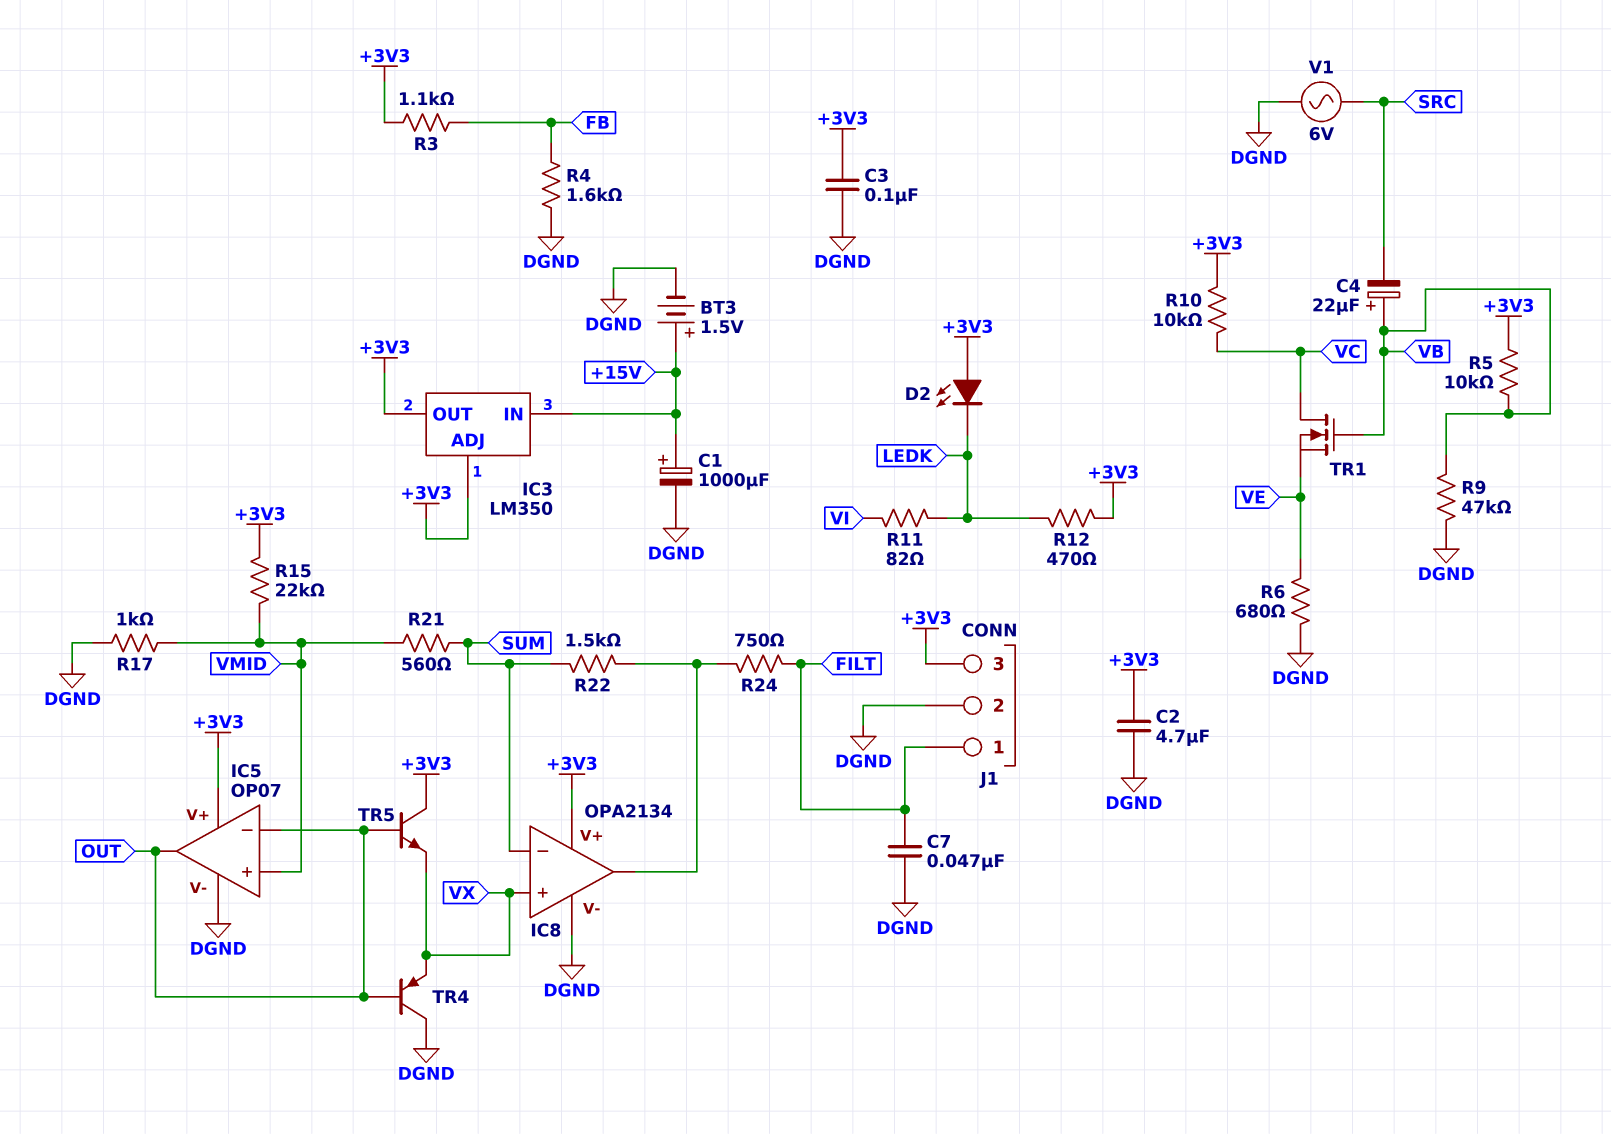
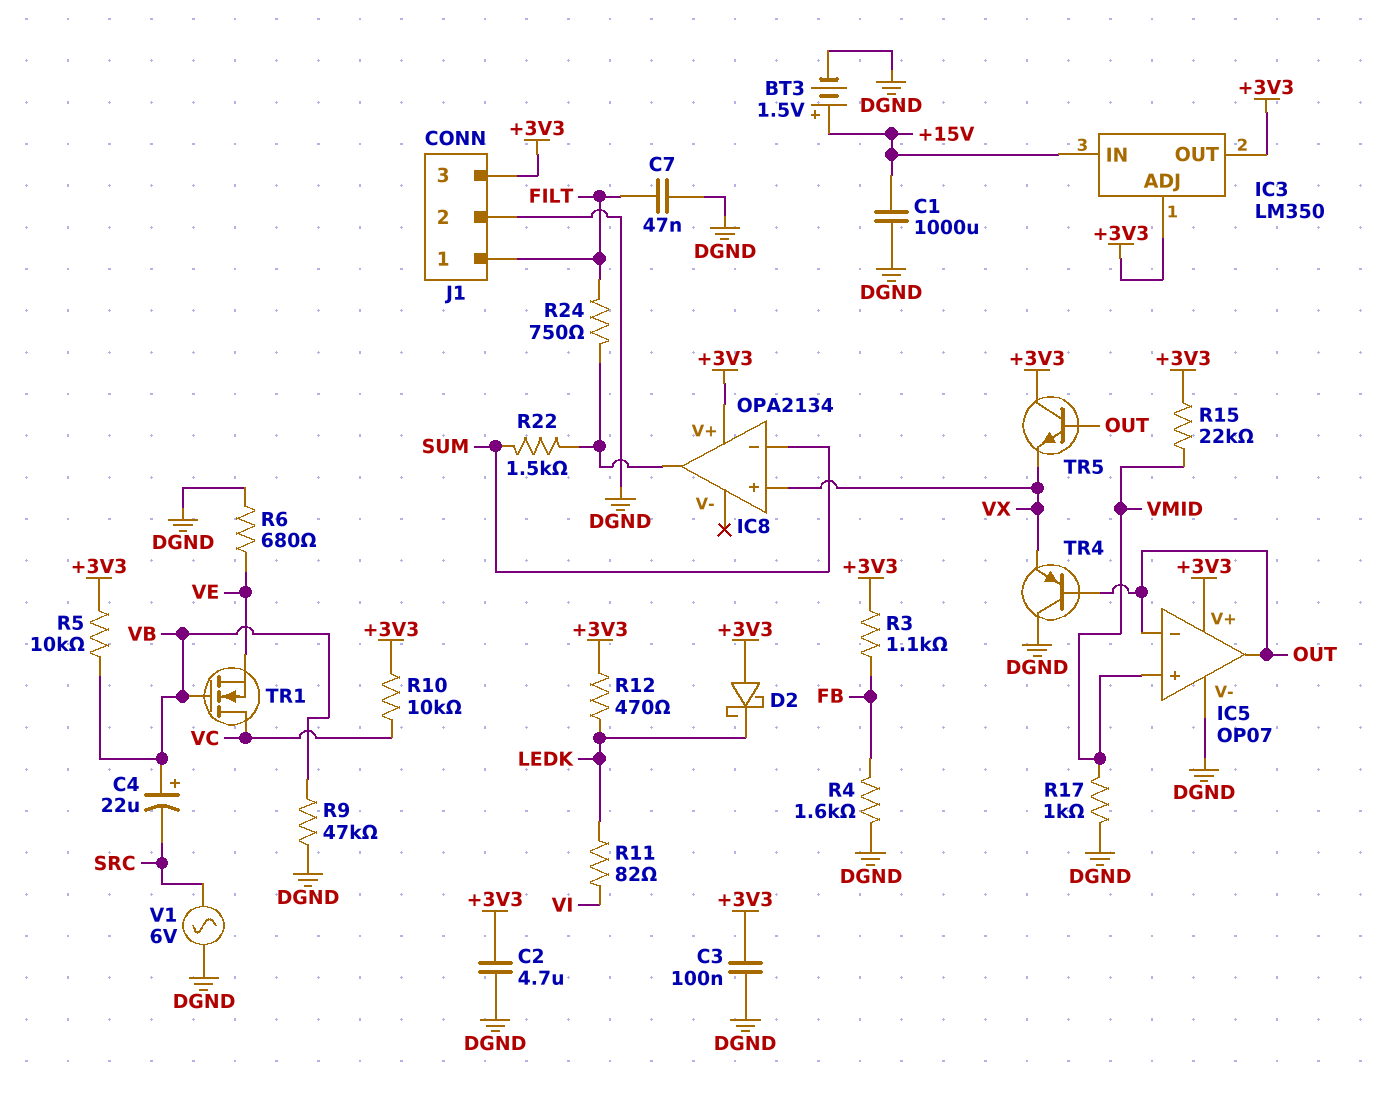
C1: 1000uF (plus +15V, minus DGND) -> 1000uF (+15V, DGND)
D2: LED (A +3V3, K LEDK) -> schottky (A +3V3, K LEDK)
IC8 pin V-: DGND -> none
R21: 560 (SUM, VMID) -> none

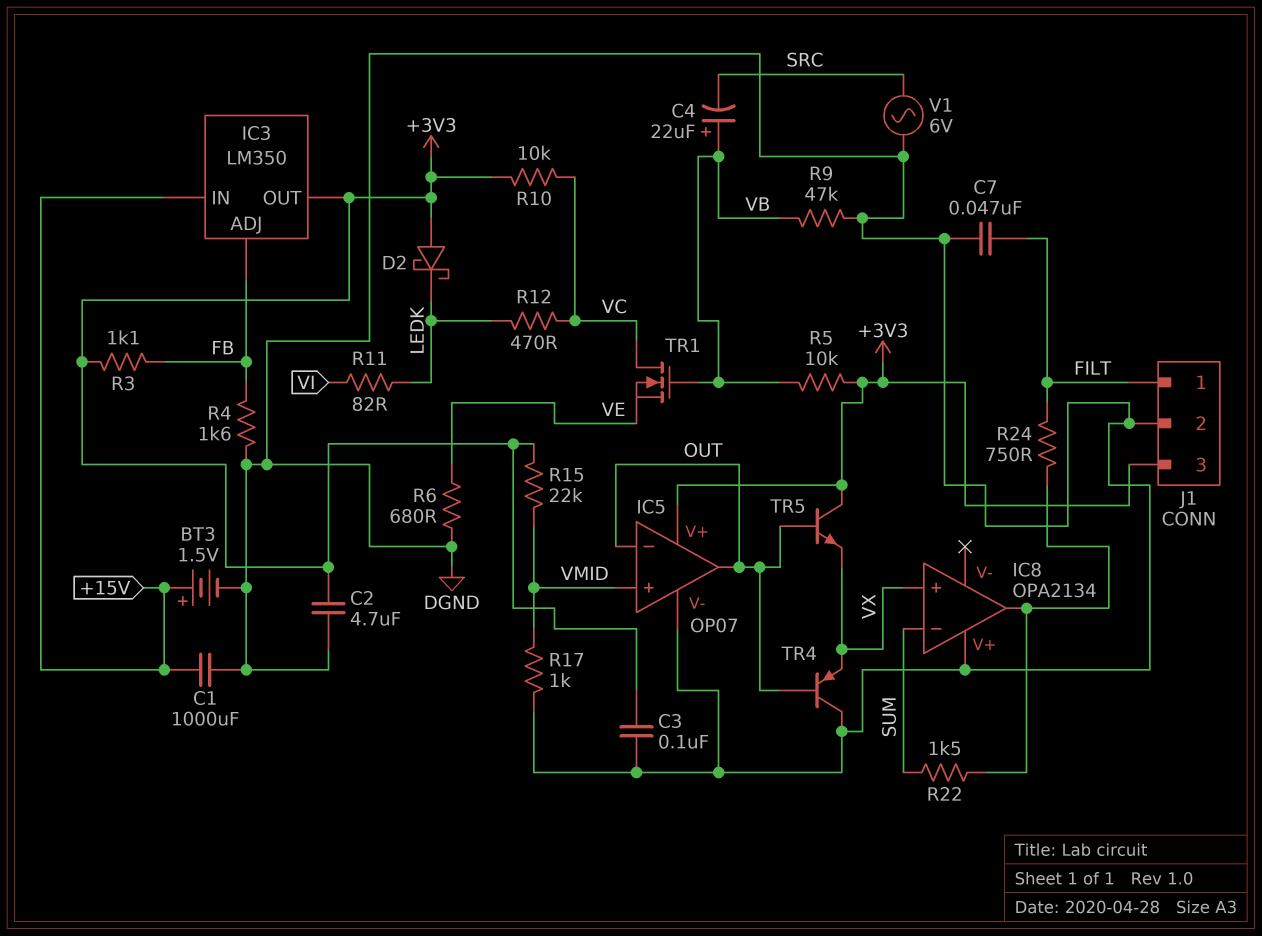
IC3 pin ADJ: +3V3 -> FB
IC8 pin V+: +3V3 -> DGND
R12: 470 (+3V3, LEDK) -> 470 (LEDK, VC)

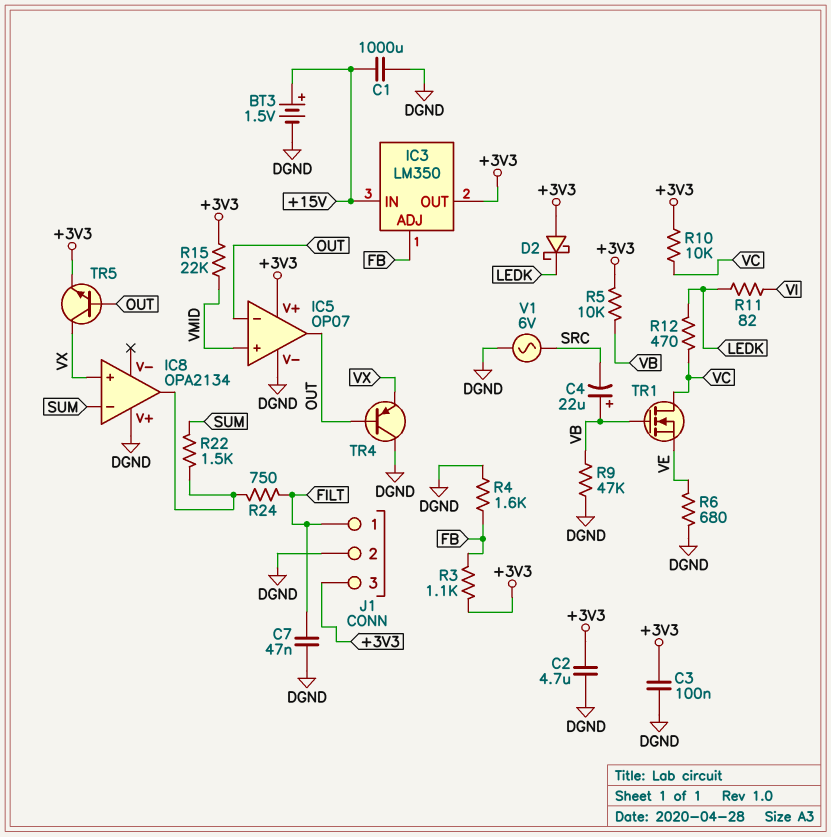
R17: 1k (DGND, VMID) -> none
TR5: NPN (B OUT, C +3V3, E VX) -> NPN (B OUT, C VX, E +3V3)

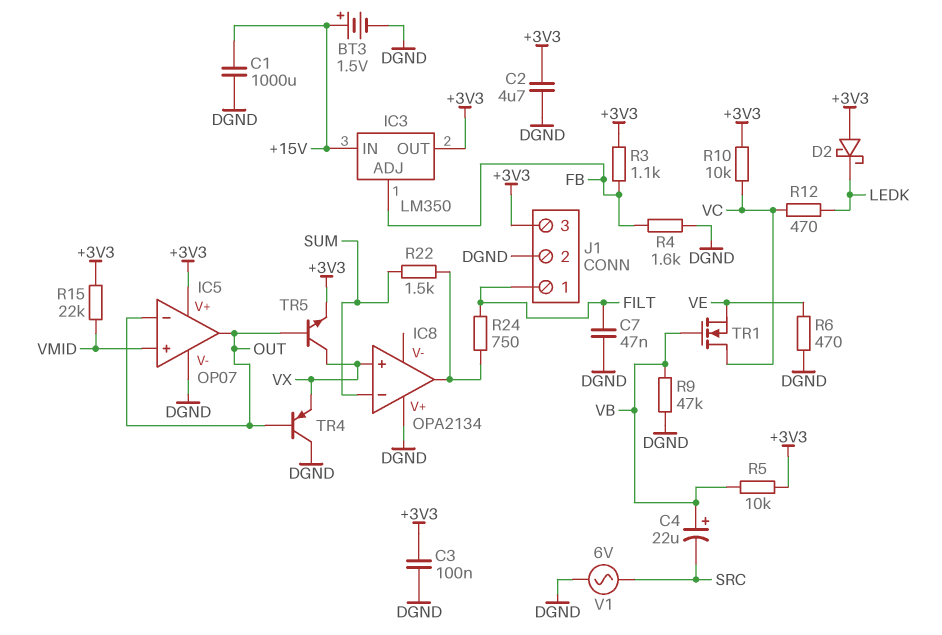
R6: 680 (DGND, VE) -> 470 (DGND, VE)
R11: 82 (LEDK, VI) -> none

